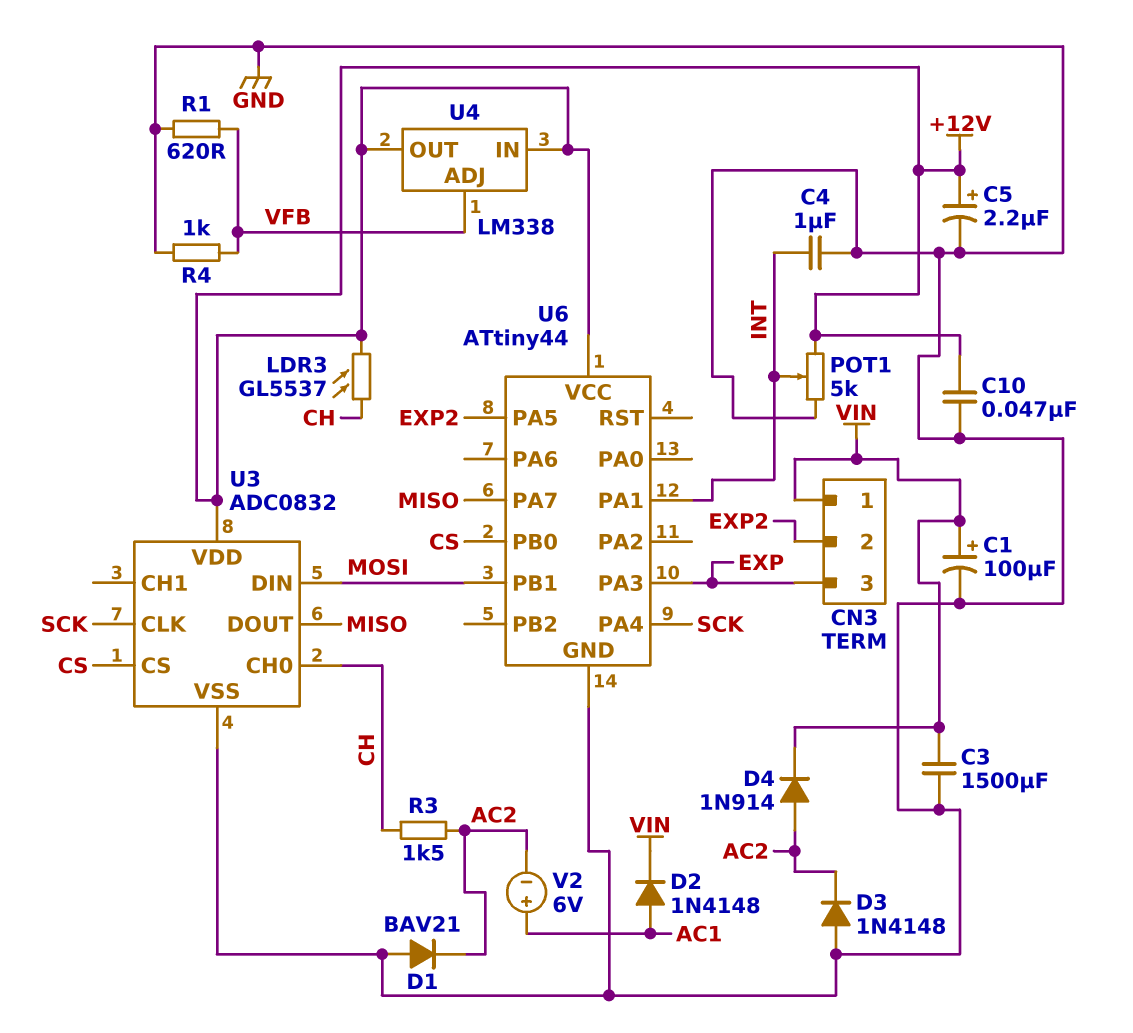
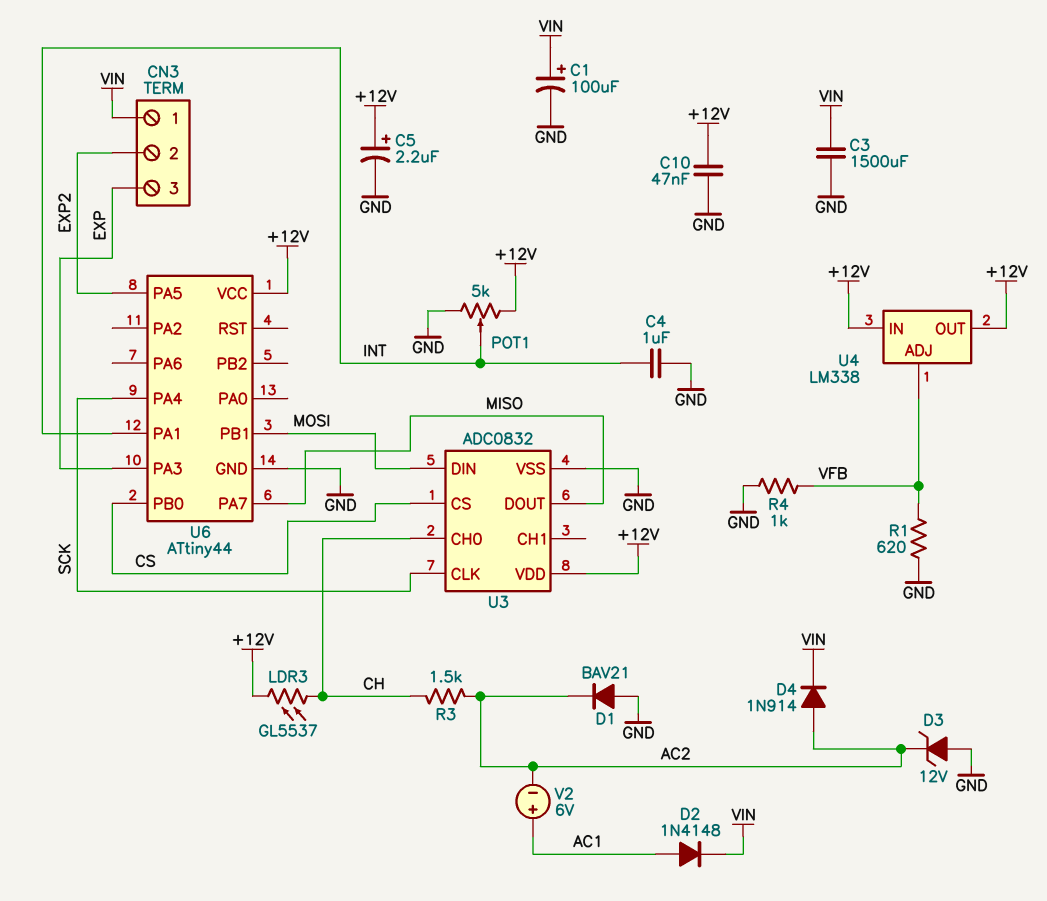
D3: diode 1N4148 (A GND, K AC2) -> zener 12V (A GND, K AC2)

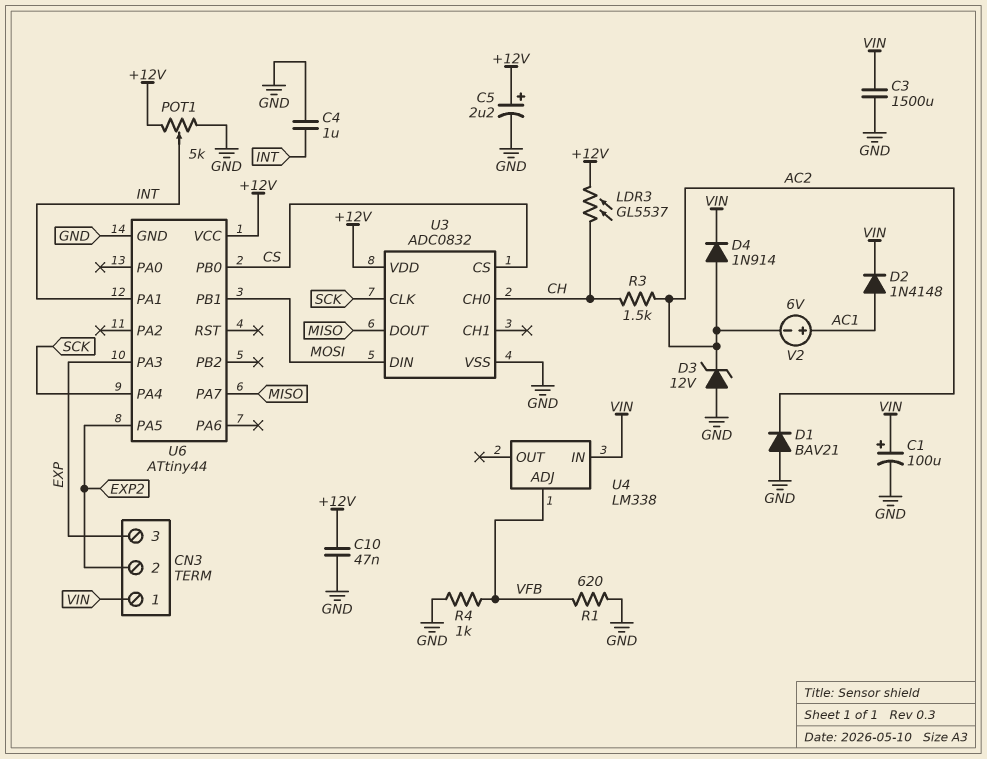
U4 pin IN: +12V -> VIN
U4 pin OUT: +12V -> none

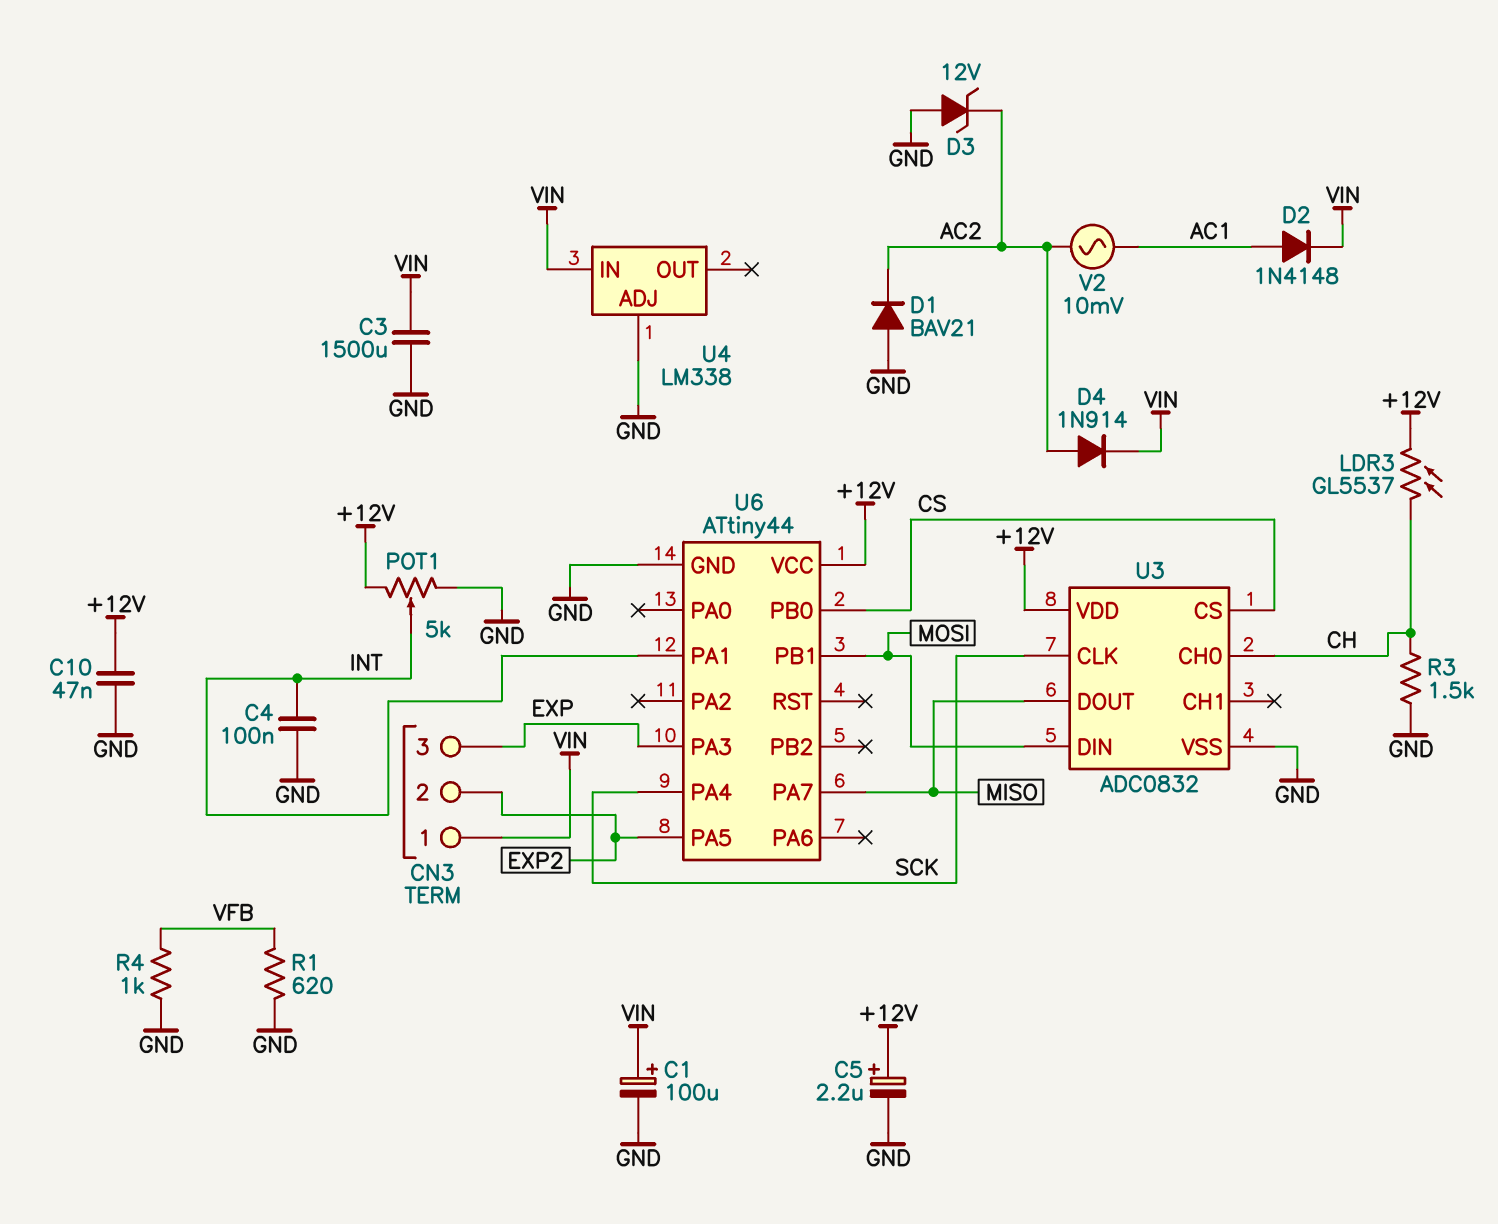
C4: 1uF (GND, INT) -> 100nF (GND, INT)
R3: 1.5k (AC2, CH) -> 1.5k (CH, GND)
U4 pin ADJ: VFB -> GND
V2: 6V (plus AC1, minus AC2) -> AC 10mV (AC1, AC2)

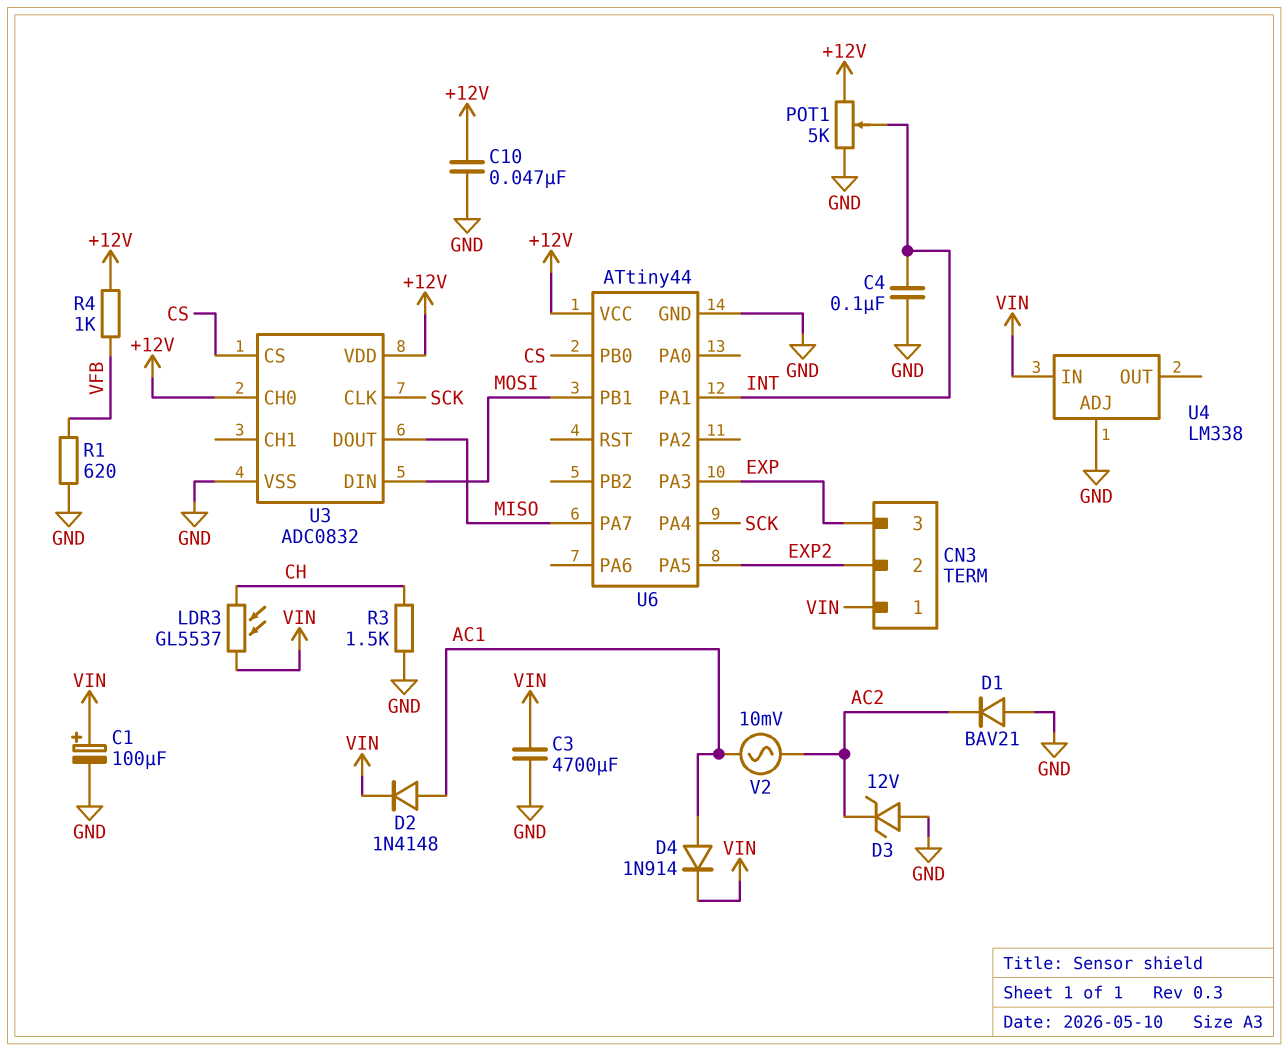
C3: 1500uF (GND, VIN) -> 4700uF (GND, VIN)
C5: 2.2uF (plus +12V, minus GND) -> none
D4: diode 1N914 (A AC2, K VIN) -> diode 1N914 (A AC1, K VIN)
LDR3: GL5537 (+12V, CH) -> GL5537 (CH, VIN)
R4: 1k (GND, VFB) -> 1k (+12V, VFB)
U3 pin CH0: CH -> +12V

